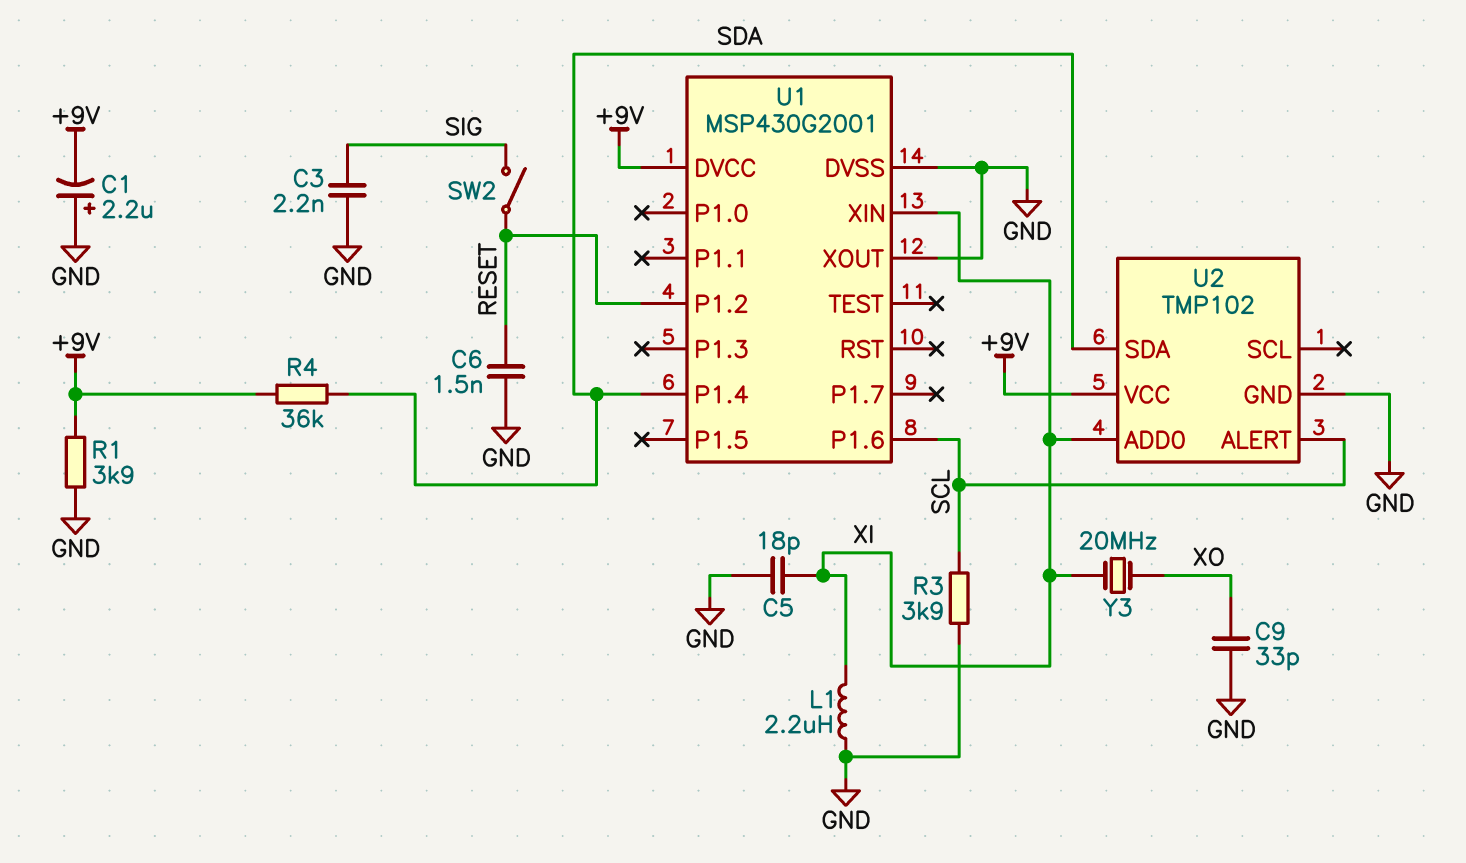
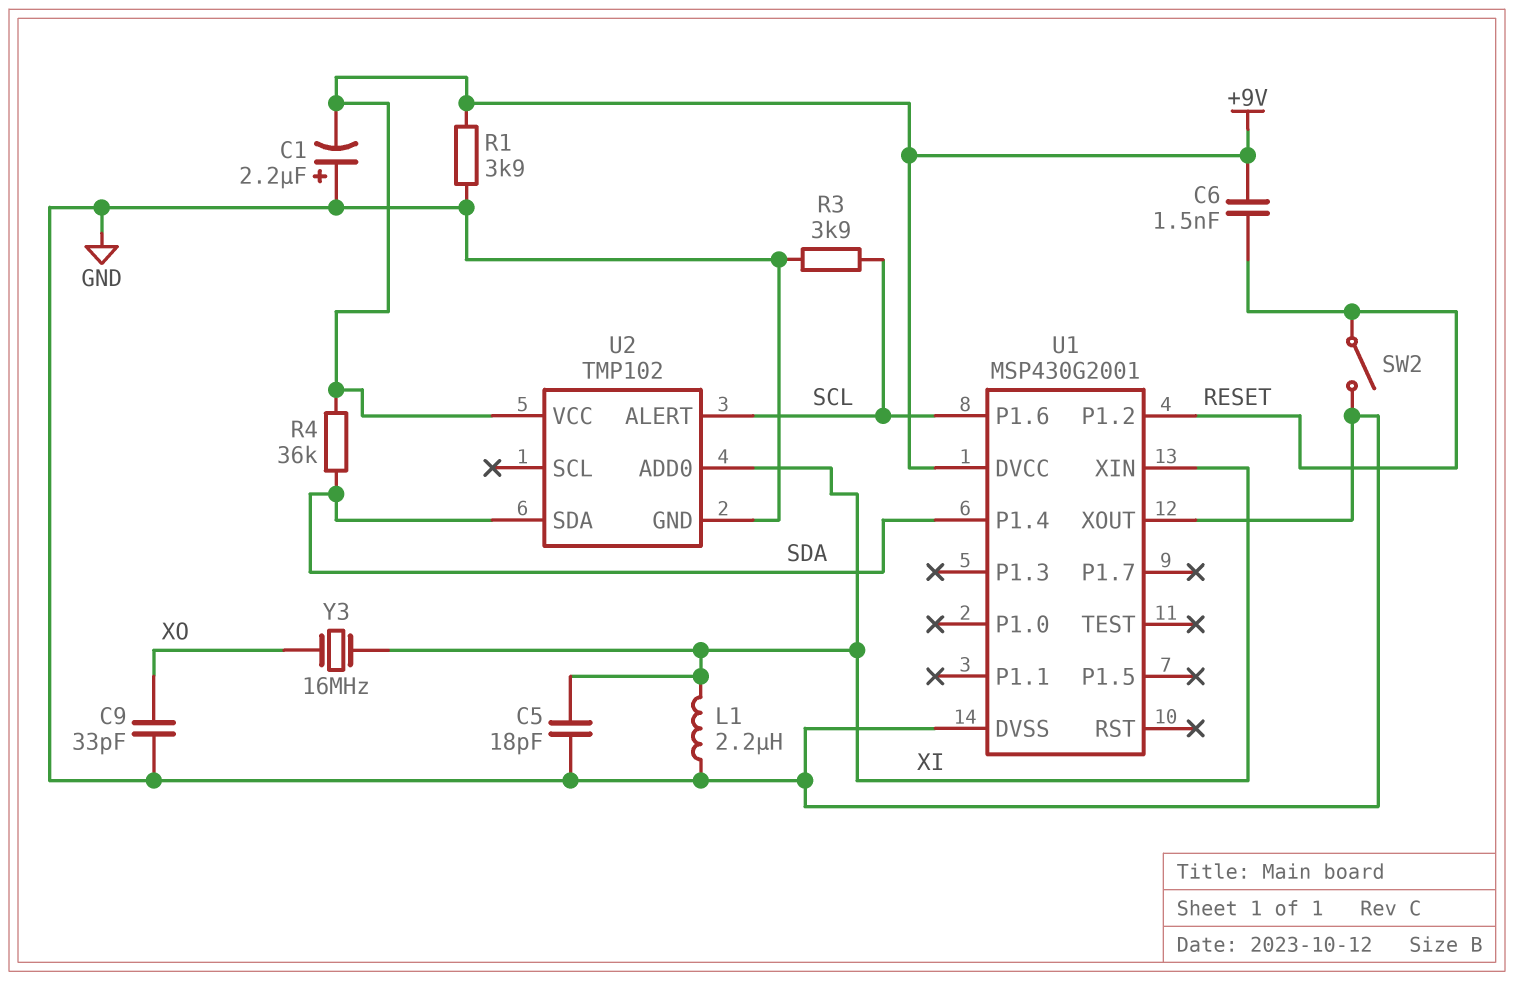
C3: 2.2nF (GND, SIG) -> none
C6: 1.5nF (GND, RESET) -> 1.5nF (+9V, RESET)
SW2: switch (RESET, SIG) -> switch (GND, RESET)
Y3: 20MHz (XI, XO) -> 16MHz (XI, XO)

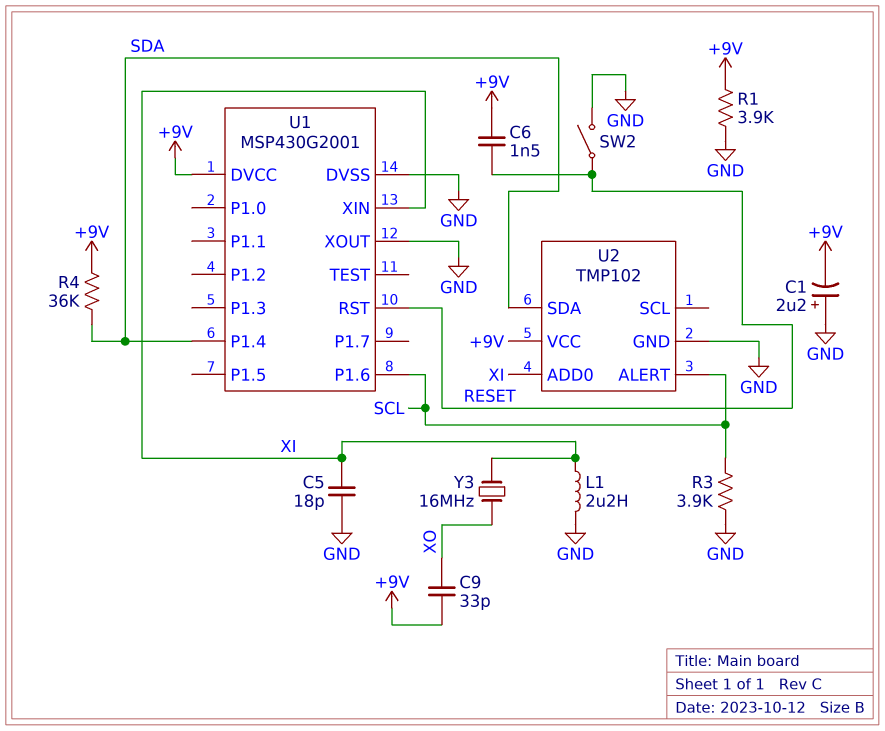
C9: 33pF (GND, XO) -> 33pF (+9V, XO)
U1 pin P1.2: RESET -> none
U1 pin RST: none -> RESET

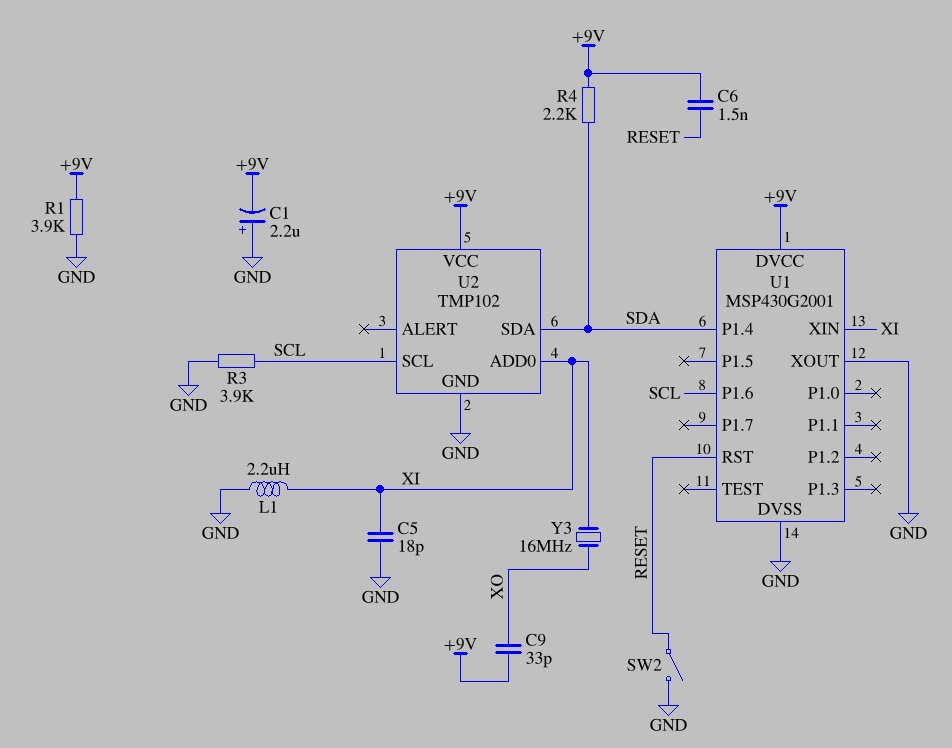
R4: 36k (+9V, SDA) -> 2.2k (+9V, SDA)
U2 pin ALERT: SCL -> none
U2 pin SCL: none -> SCL

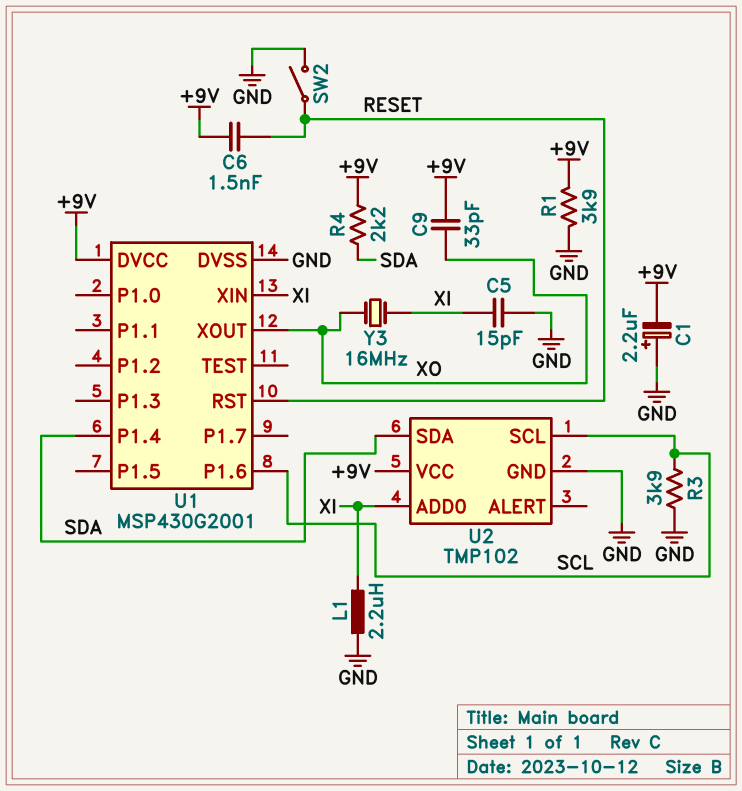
C5: 18pF (GND, XI) -> 15pF (GND, XI)
U1 pin XOUT: GND -> XO

